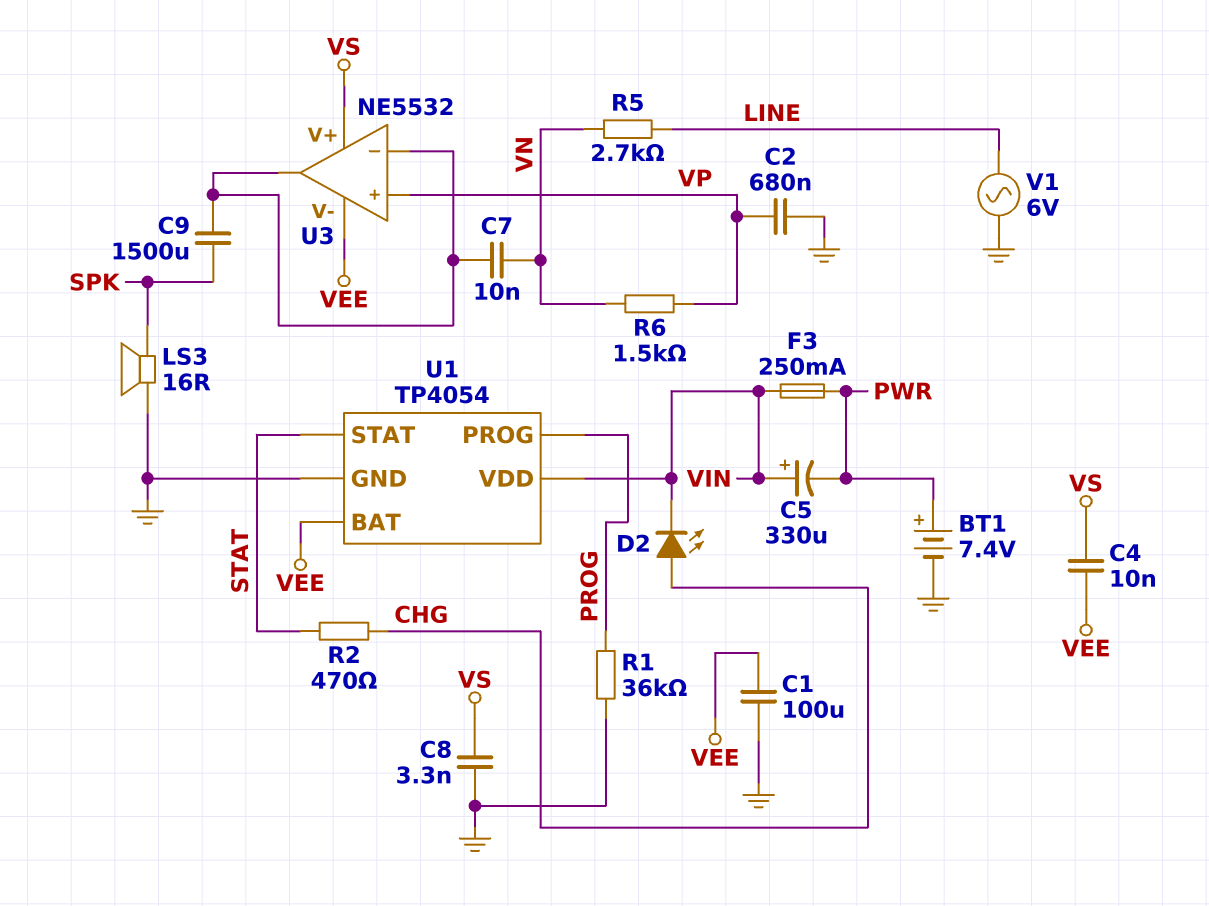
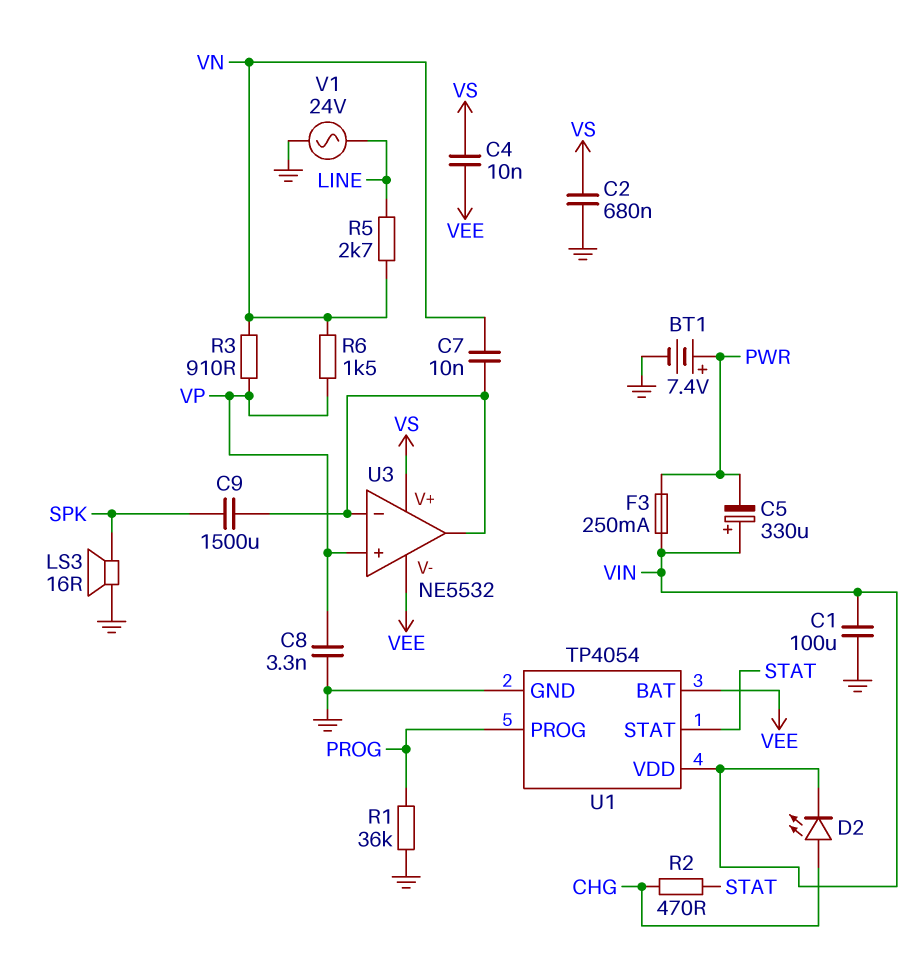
C1: 100uF (GND, VEE) -> 100uF (GND, VIN)
C2: 680nF (GND, VP) -> 680nF (GND, VS)
C8: 3.3nF (GND, VS) -> 3.3nF (GND, VP)
R3: none -> 910 (VN, VP)
V1: AC 6V (GND, LINE) -> AC 24V (GND, LINE)

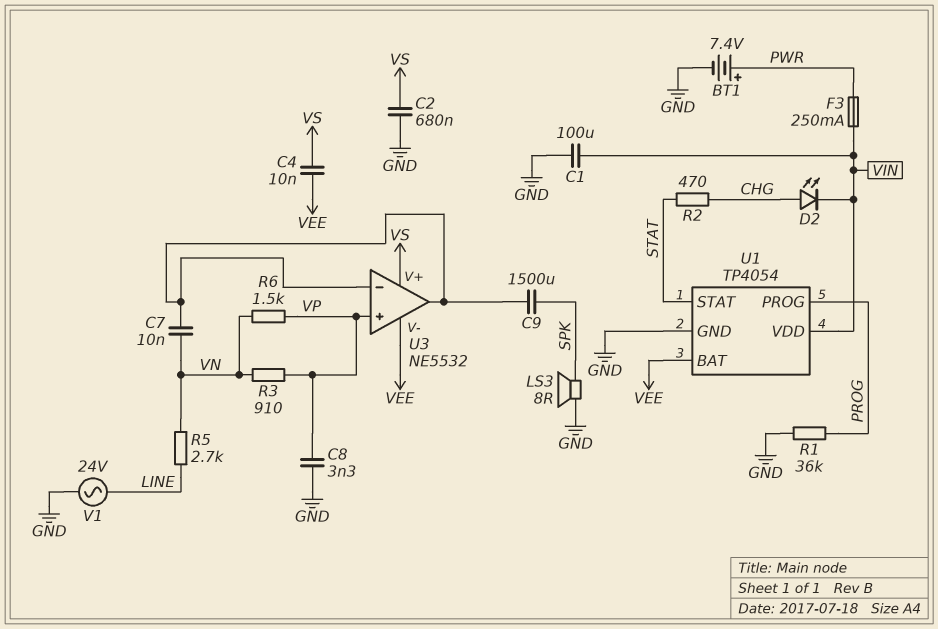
C5: 330uF (plus VIN, minus PWR) -> none
LS3: speaker 16R (GND, SPK) -> speaker 8R (GND, SPK)

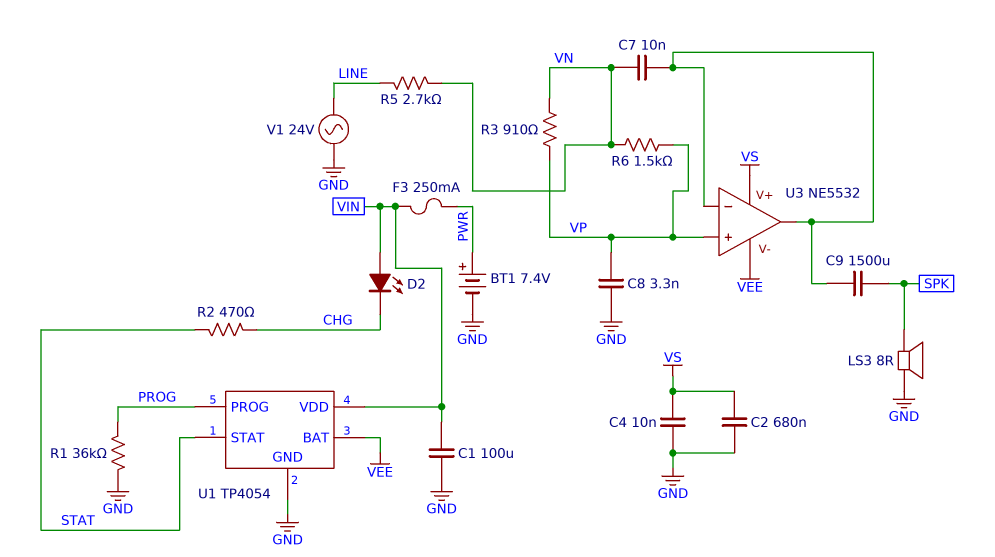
C4: 10nF (VEE, VS) -> 10nF (GND, VS)
D2: LED (A CHG, K VIN) -> LED (A VIN, K CHG)

